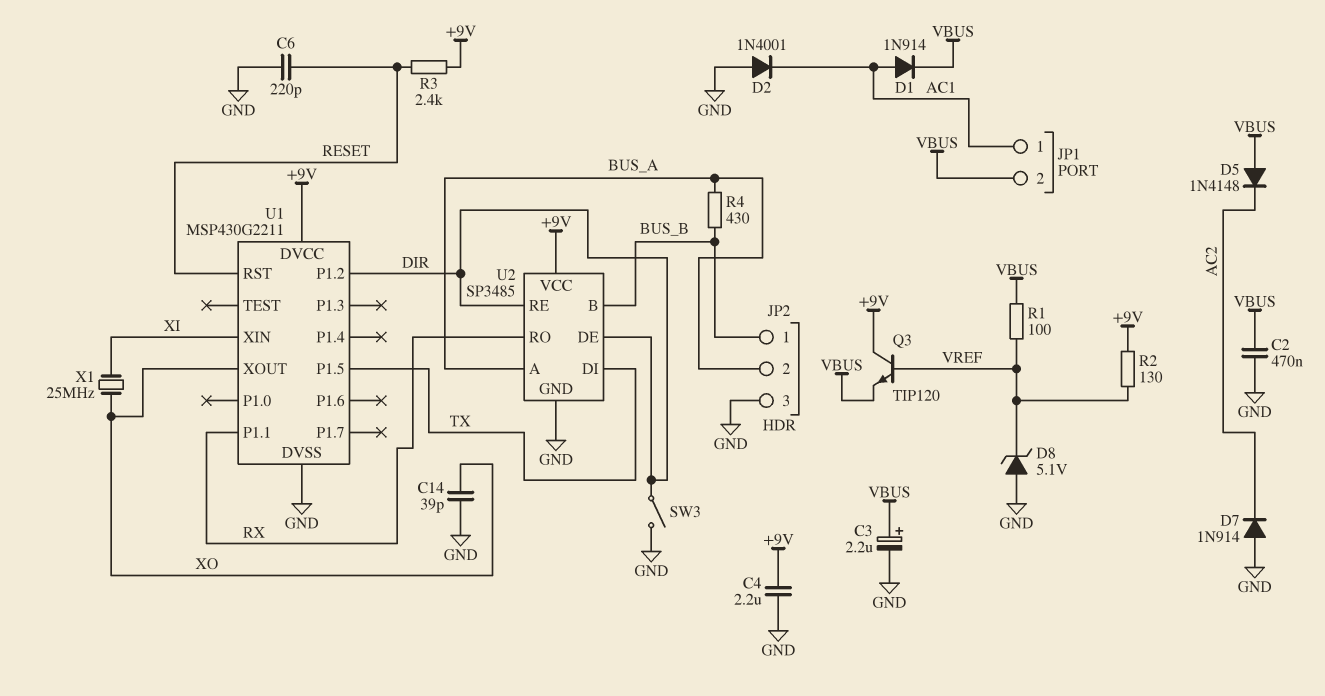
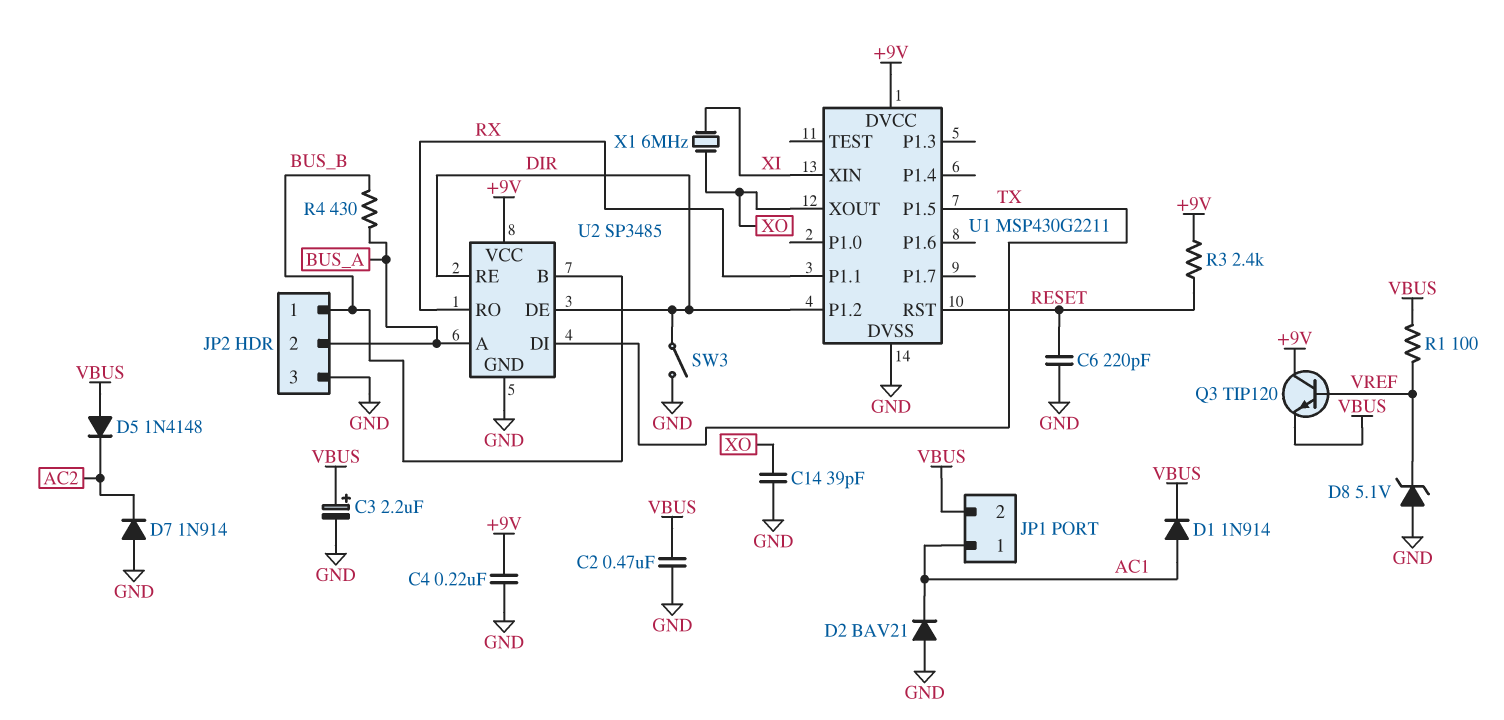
C4: 2.2uF (+9V, GND) -> 220nF (+9V, GND)
D2: diode 1N4001 (A GND, K AC1) -> diode BAV21 (A GND, K AC1)
R2: 130 (+9V, VREF) -> none
X1: 25MHz (XI, XO) -> 6MHz (XI, XO)

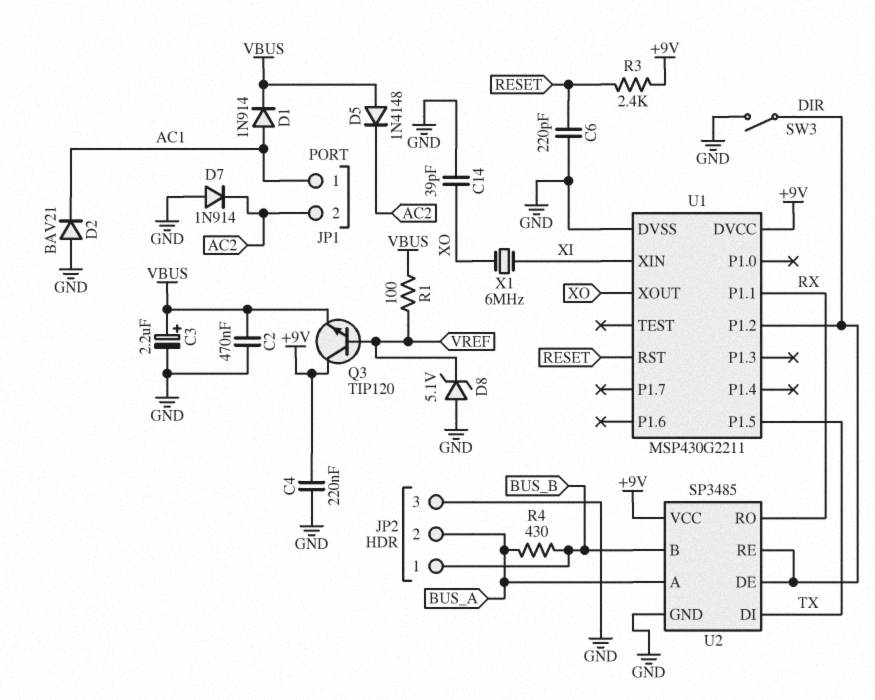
JP1 pin 2: VBUS -> AC2

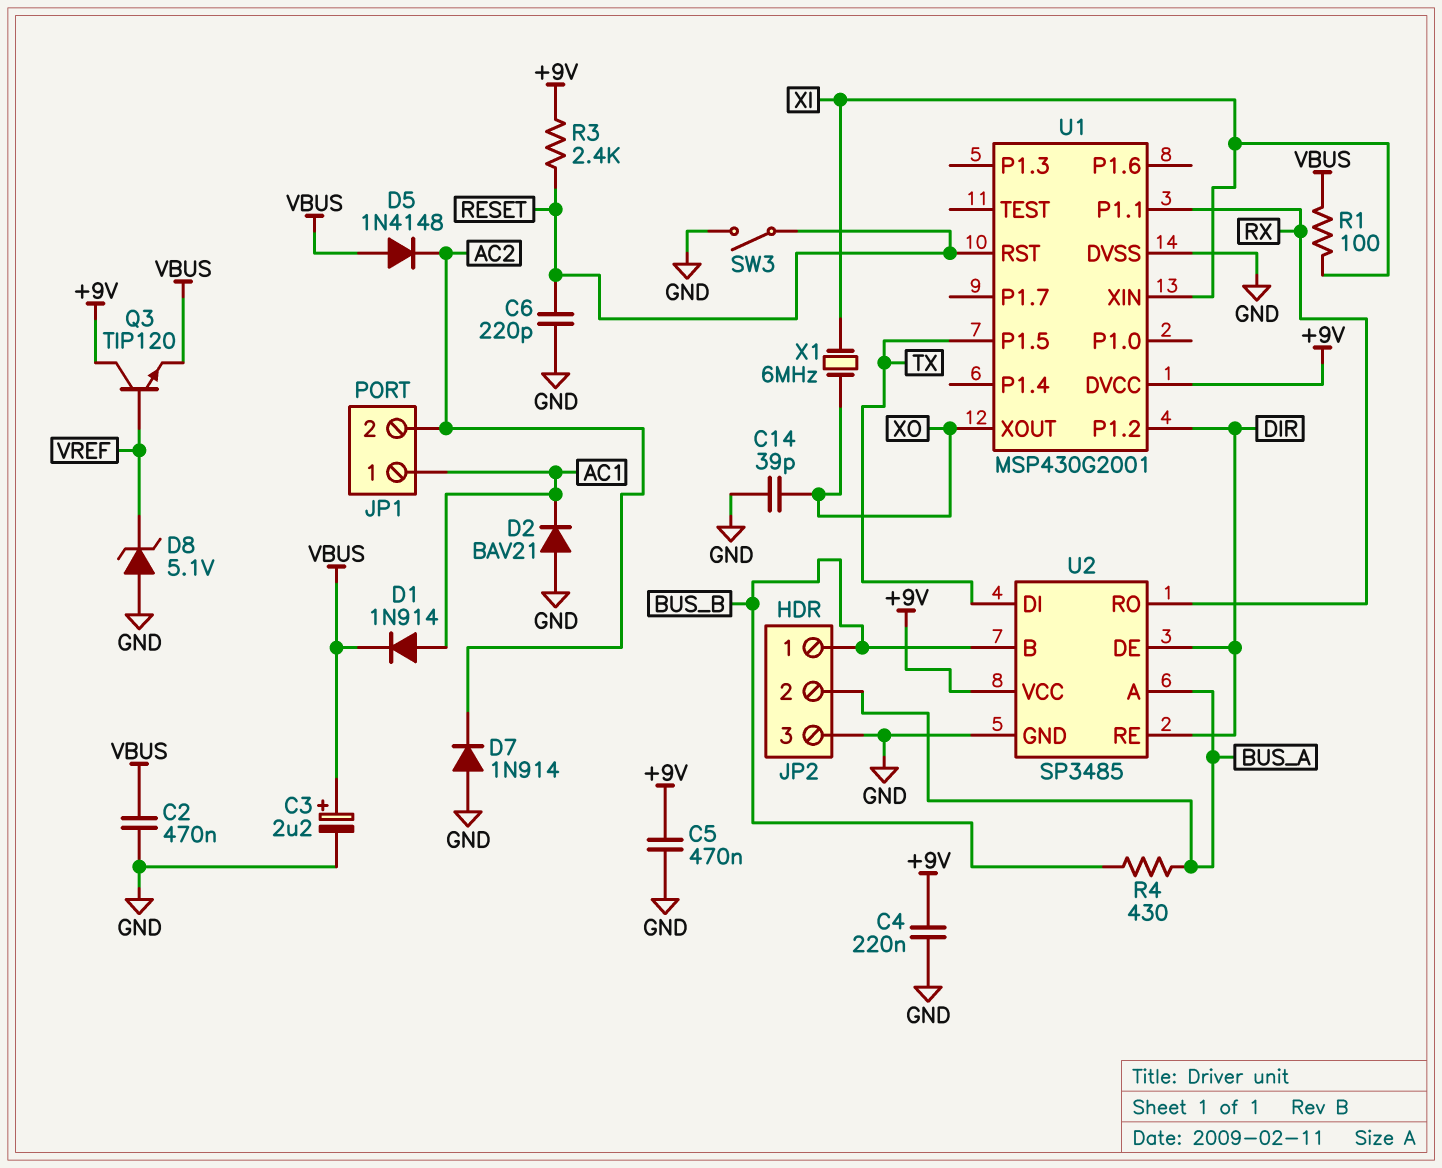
C5: none -> 470nF (+9V, GND)
R1: 100 (VBUS, VREF) -> 100 (VBUS, XI)
SW3: switch (DIR, GND) -> switch (GND, RESET)
U1: MSP430G2211 -> MSP430G2001

